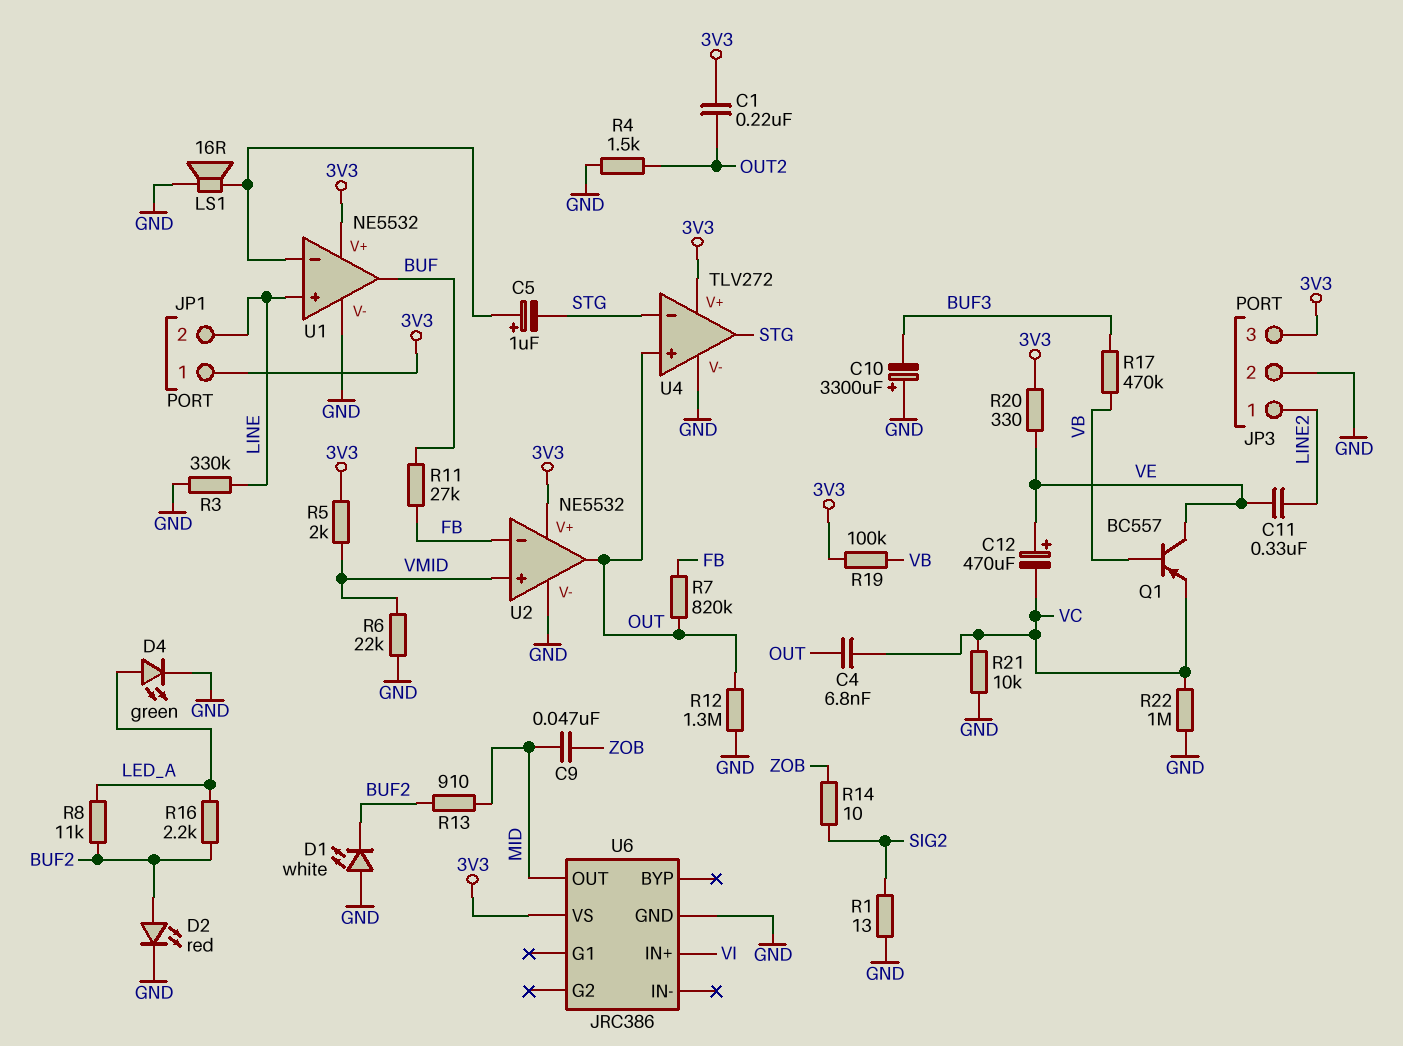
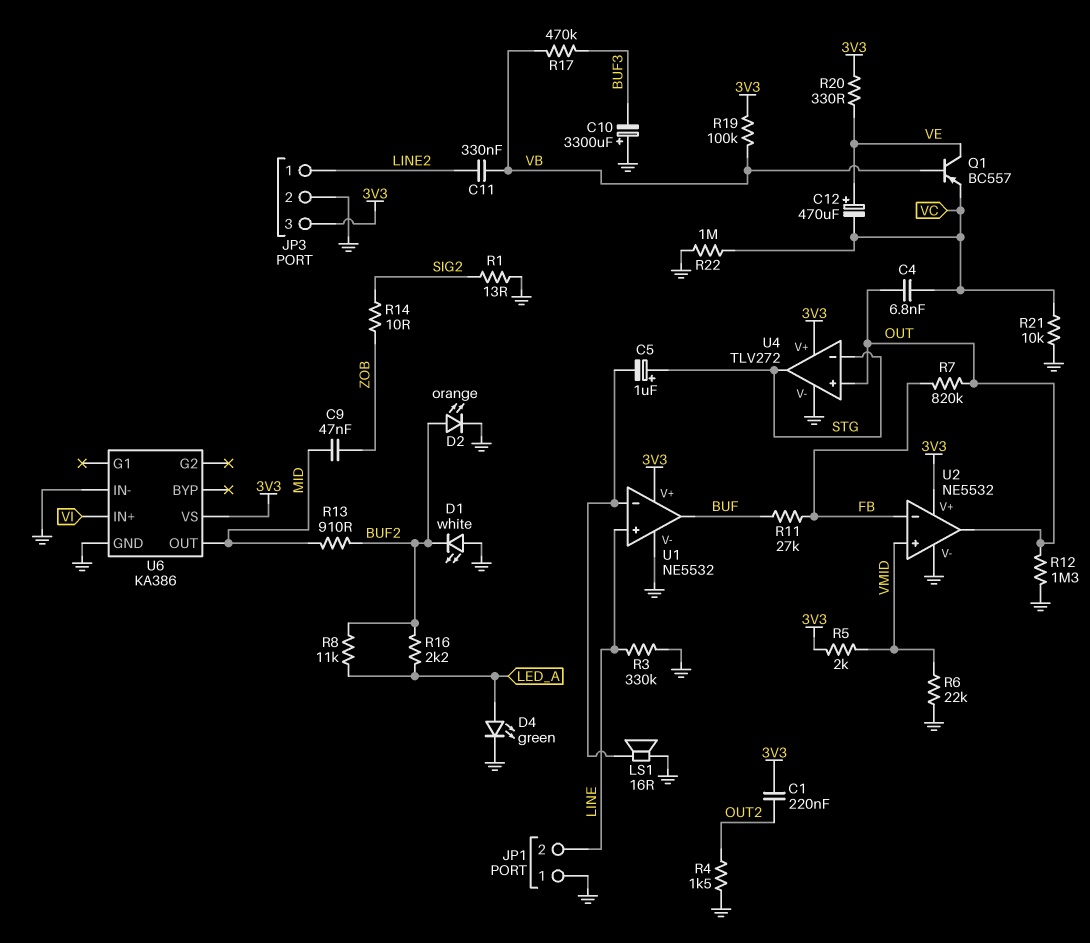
C5: 1uF (plus U1/in-, minus STG) -> 1uF (plus STG, minus U1/in-)
C11: 330nF (LINE2, VE) -> 330nF (LINE2, VB)
D2: LED red (A BUF2, K GND) -> LED orange (A BUF2, K GND)
JP1 pin 1: 3V3 -> GND
U6: JRC386 -> KA386
U6 pin IN-: none -> GND

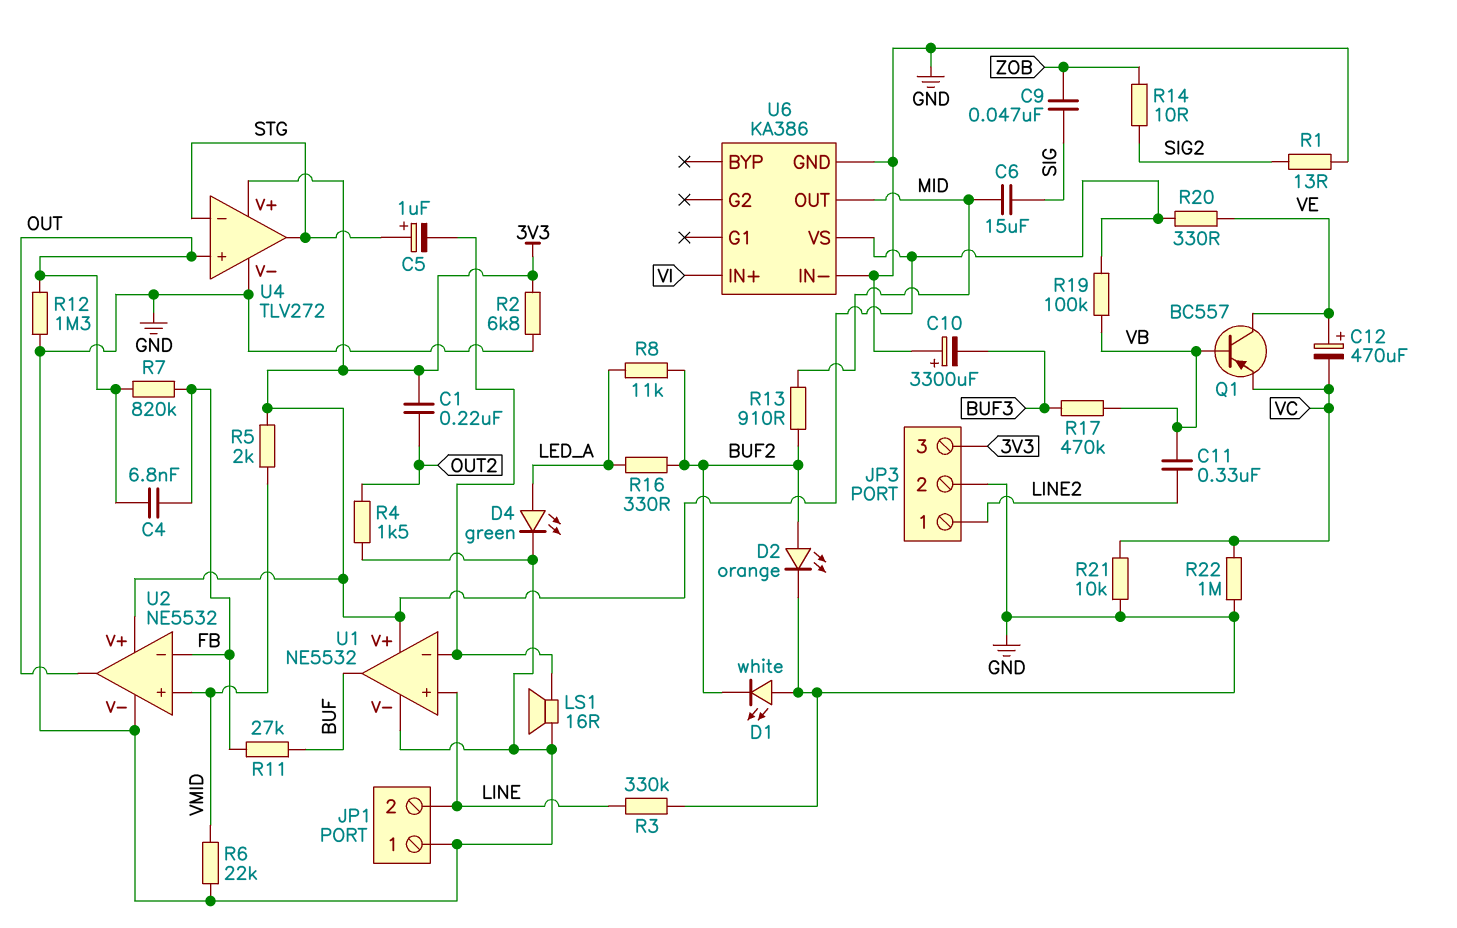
C4: 6.8nF (OUT, VC) -> 6.8nF (FB, OUT)
C6: none -> 15uF (MID, SIG)
C9: 47nF (MID, ZOB) -> 47nF (SIG, ZOB)
R2: none -> 6.8k (3V3, GND)
R16: 2.2k (BUF2, LED_A) -> 330 (BUF2, LED_A)

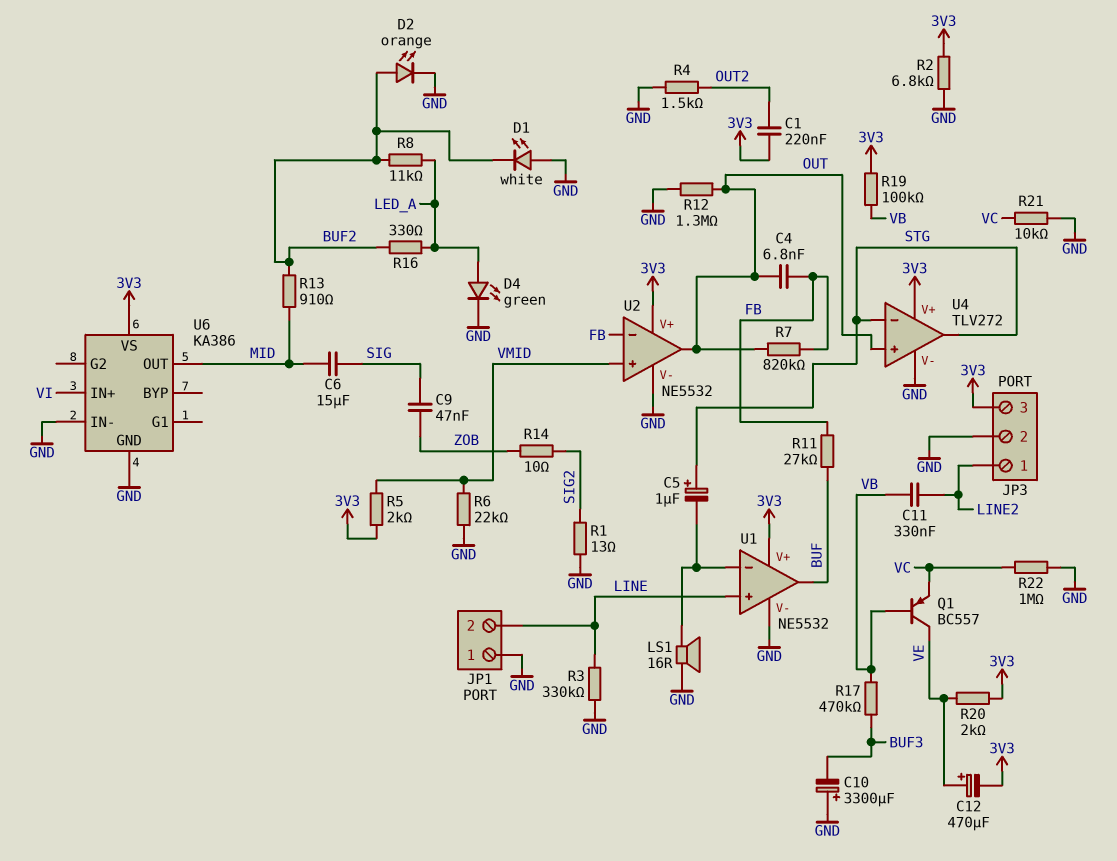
C12: 470uF (plus VE, minus VC) -> 470uF (plus VE, minus 3V3)
R20: 330 (3V3, VE) -> 2k (3V3, VE)

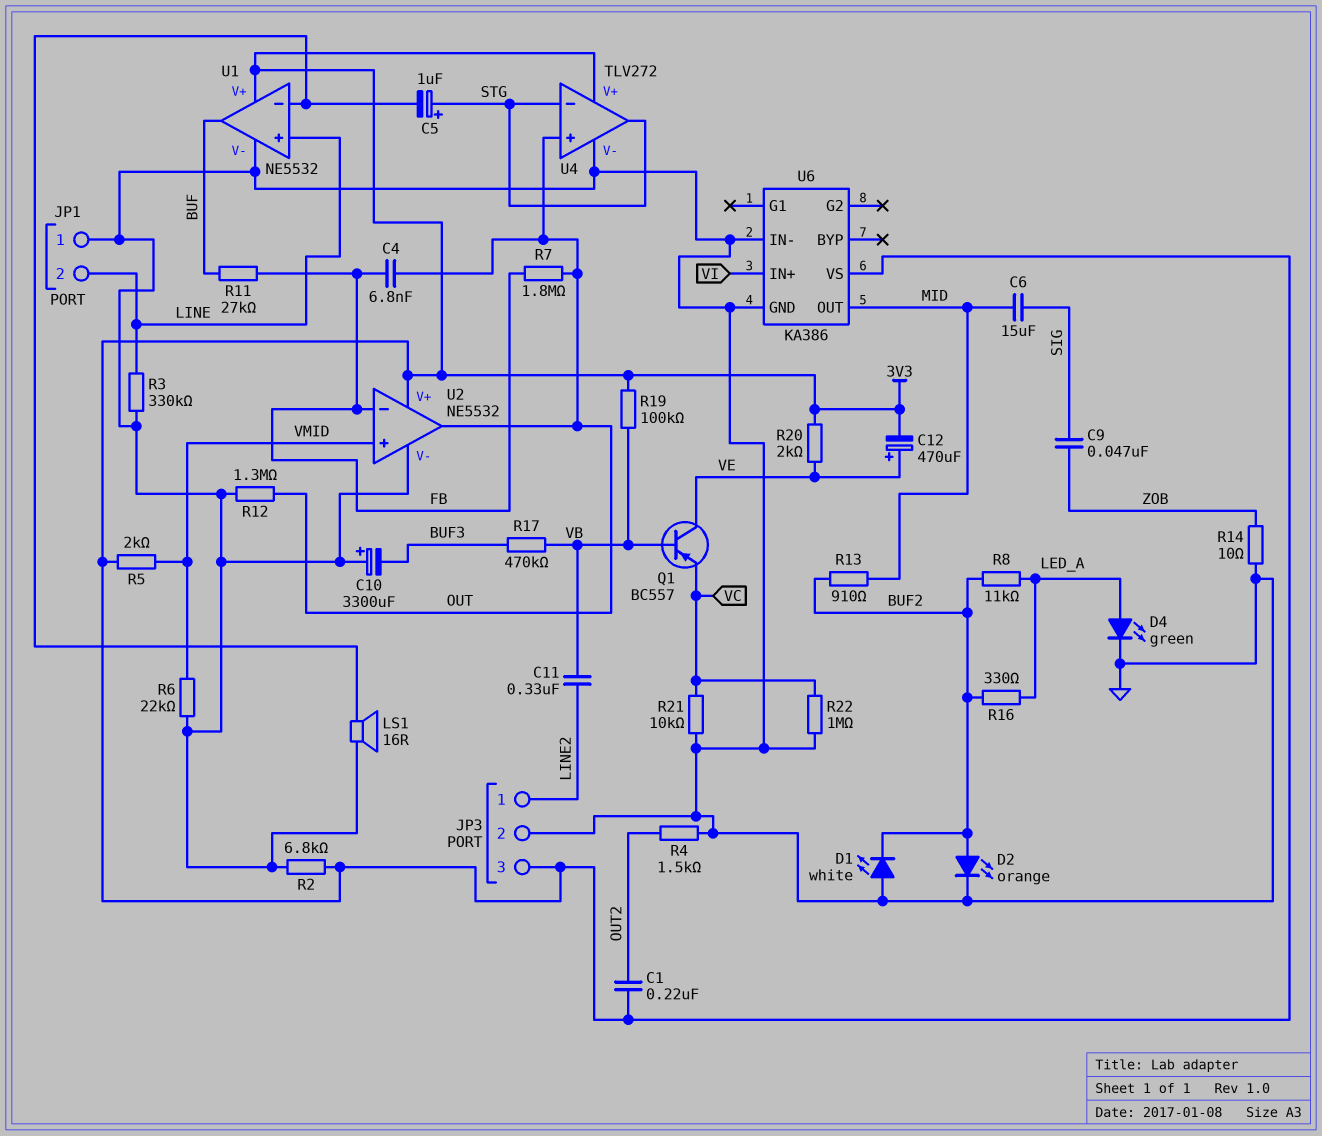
R1: 13 (GND, SIG2) -> none
R7: 820k (FB, OUT) -> 1.8M (FB, OUT)
R14: 10 (SIG2, ZOB) -> 10 (GND, ZOB)

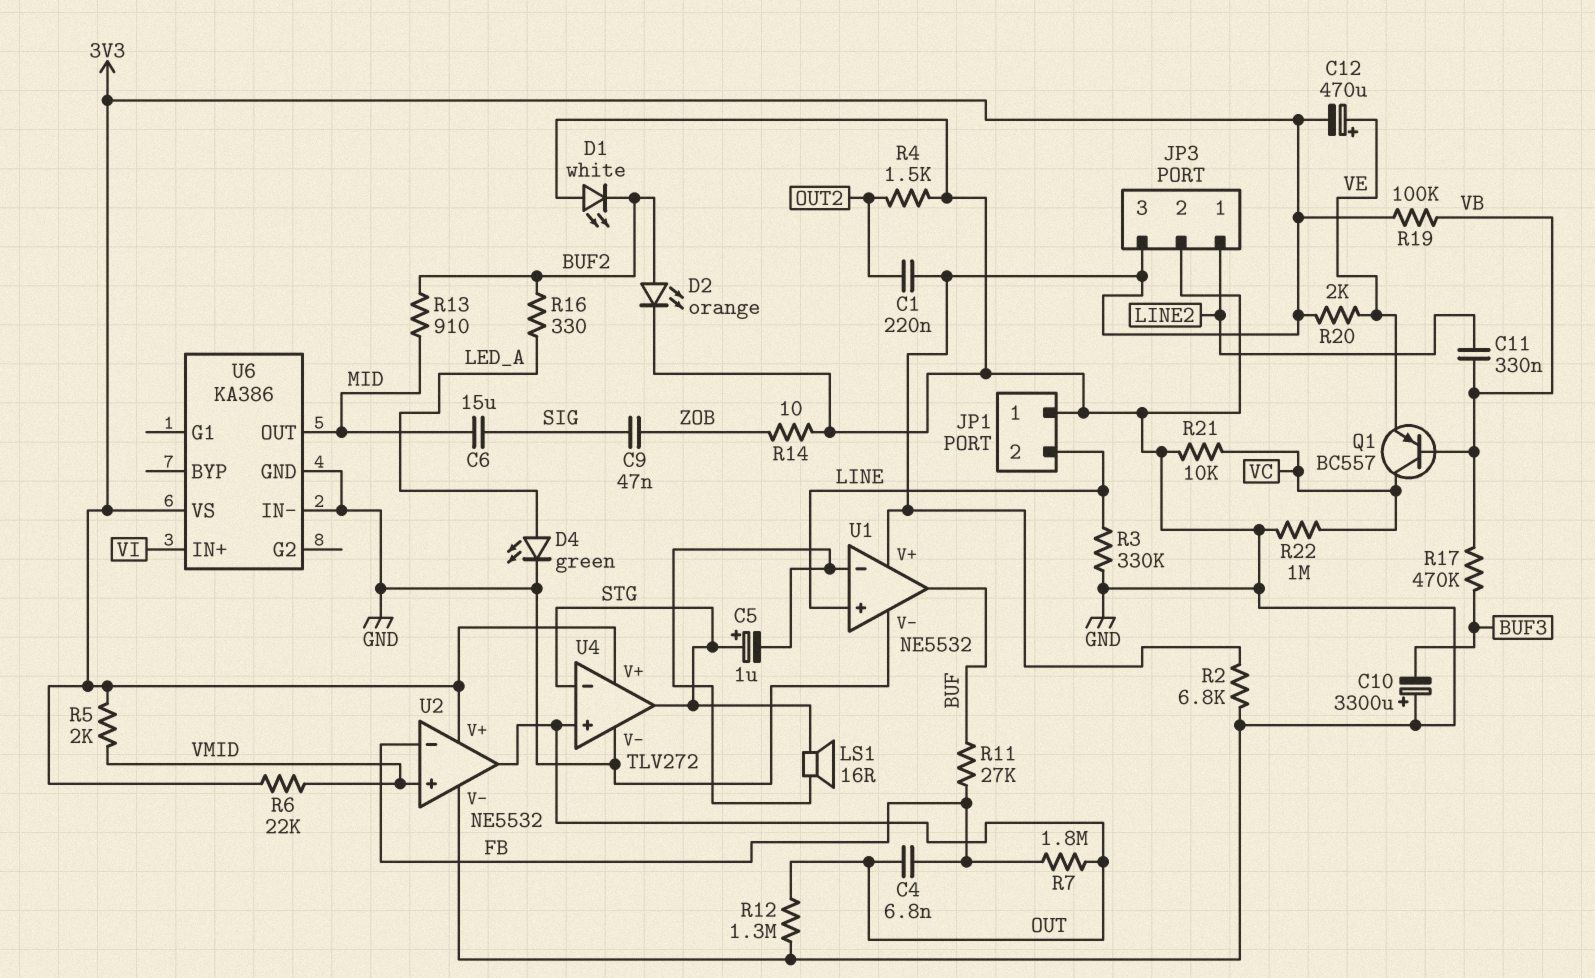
LS1: speaker 16R (GND, U1/in-) -> speaker 16R (STG, U1/in-)
Q1: PNP BC557 (B VB, C VE, E VC) -> PNP BC557 (B VB, C VC, E VE)
R6: 22k (GND, VMID) -> 22k (3V3, VMID)
R8: 11k (BUF2, LED_A) -> none

